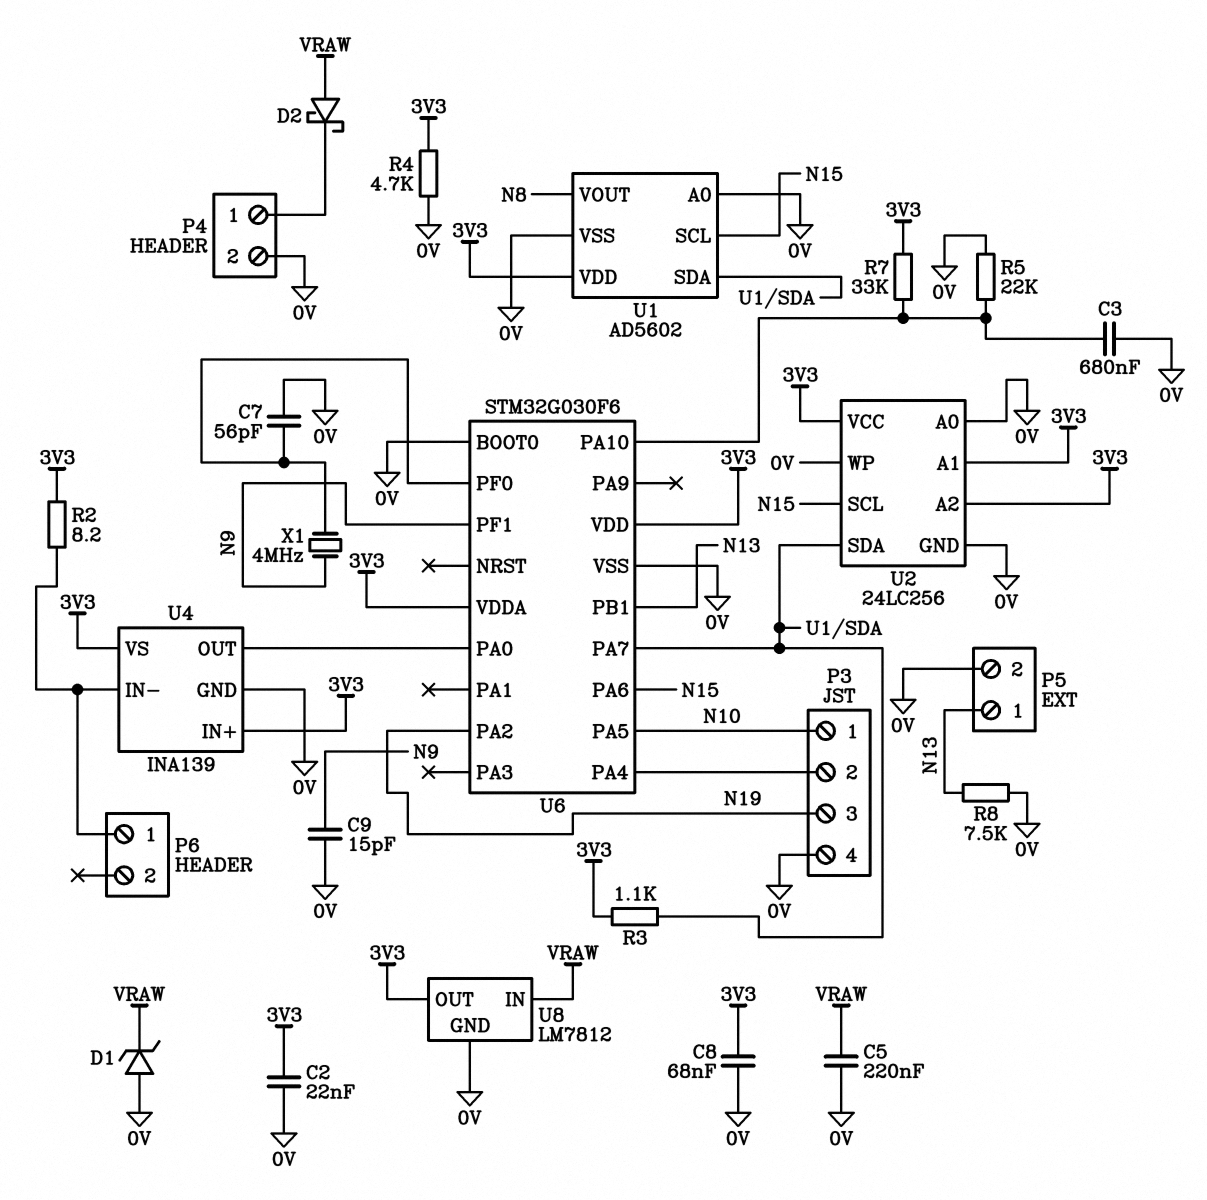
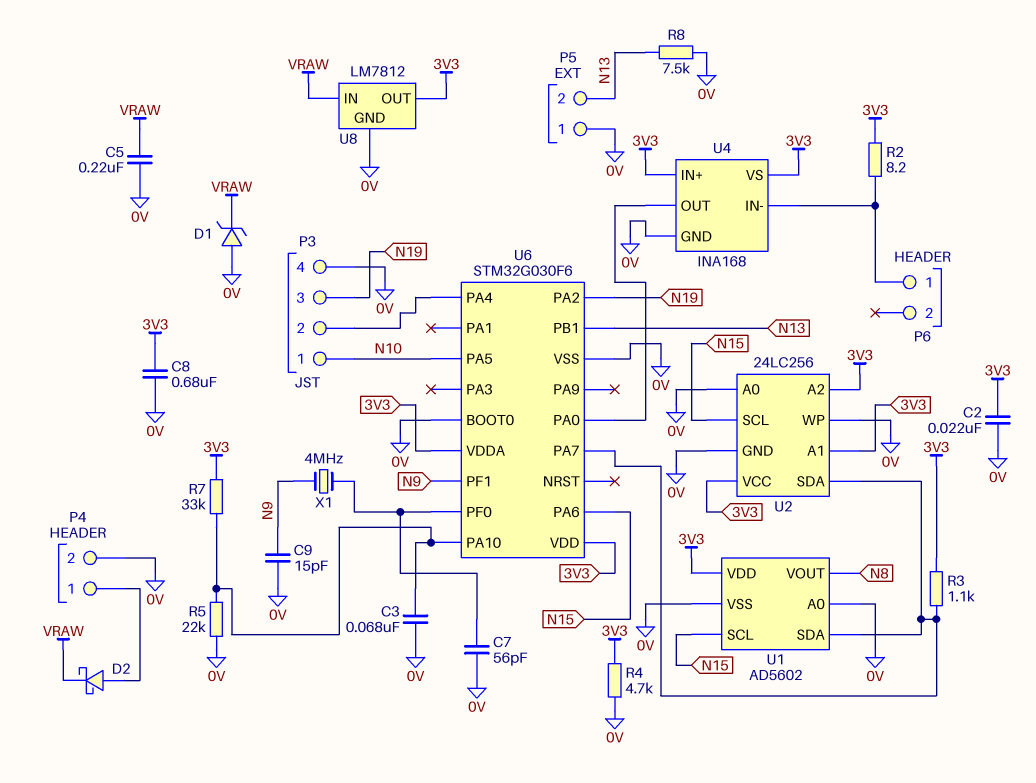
C3: 680nF (0V, U6/PA10) -> 68nF (0V, U6/PA10)
C8: 68nF (0V, 3V3) -> 680nF (0V, 3V3)
D2: schottky (A VRAW, K P4/1) -> schottky (A P4/1, K VRAW)
P5 pin 1: N13 -> 0V
P5 pin 2: 0V -> N13
U4: INA139 -> INA168

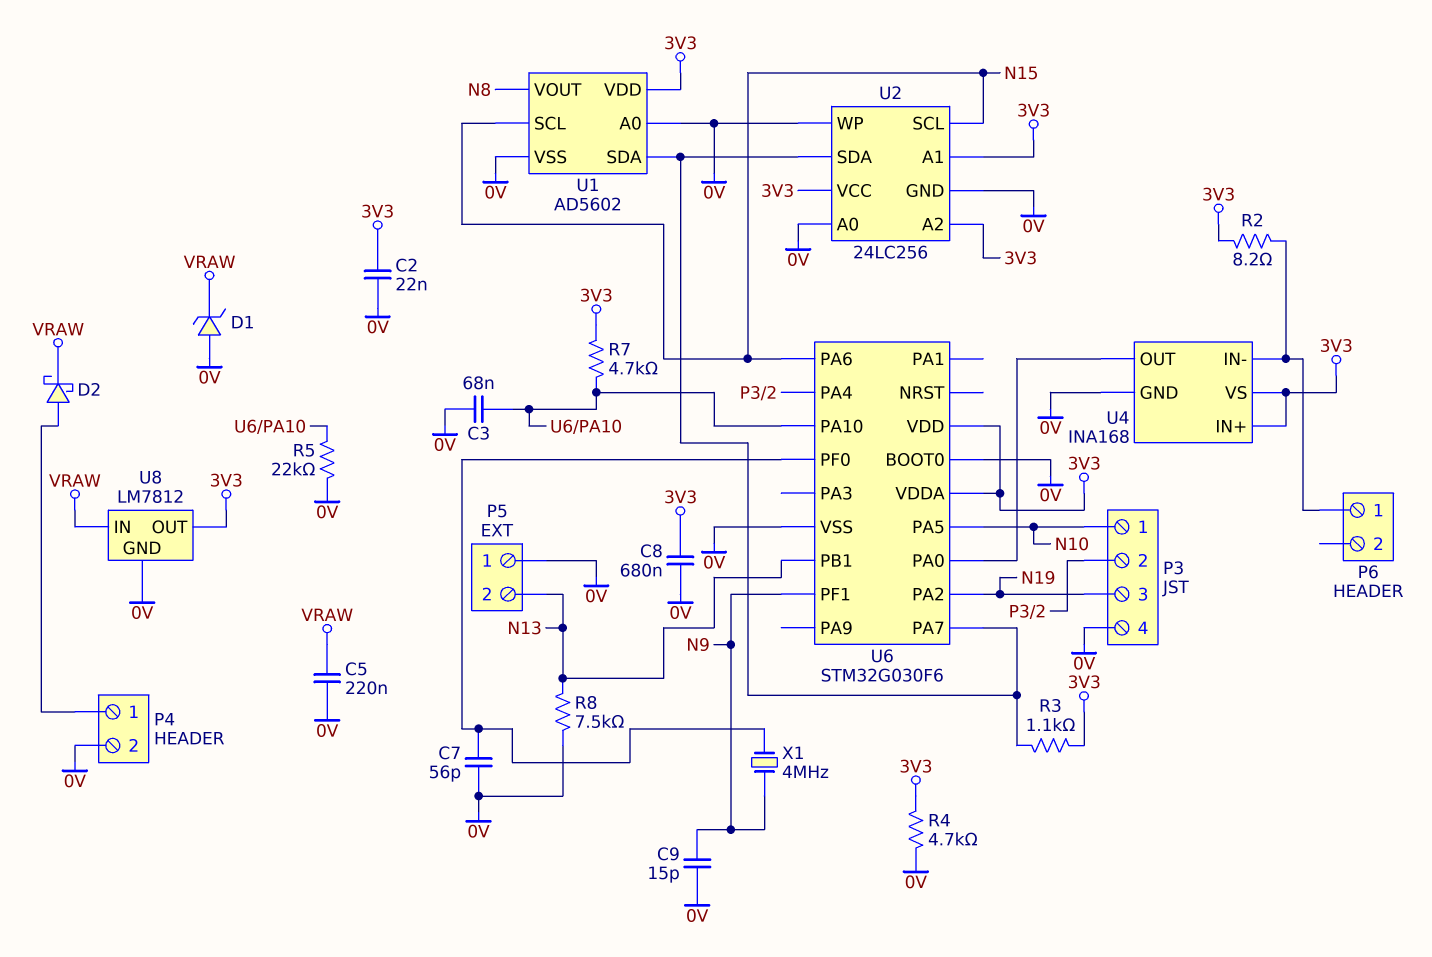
R7: 33k (3V3, U6/PA10) -> 4.7k (3V3, U6/PA10)

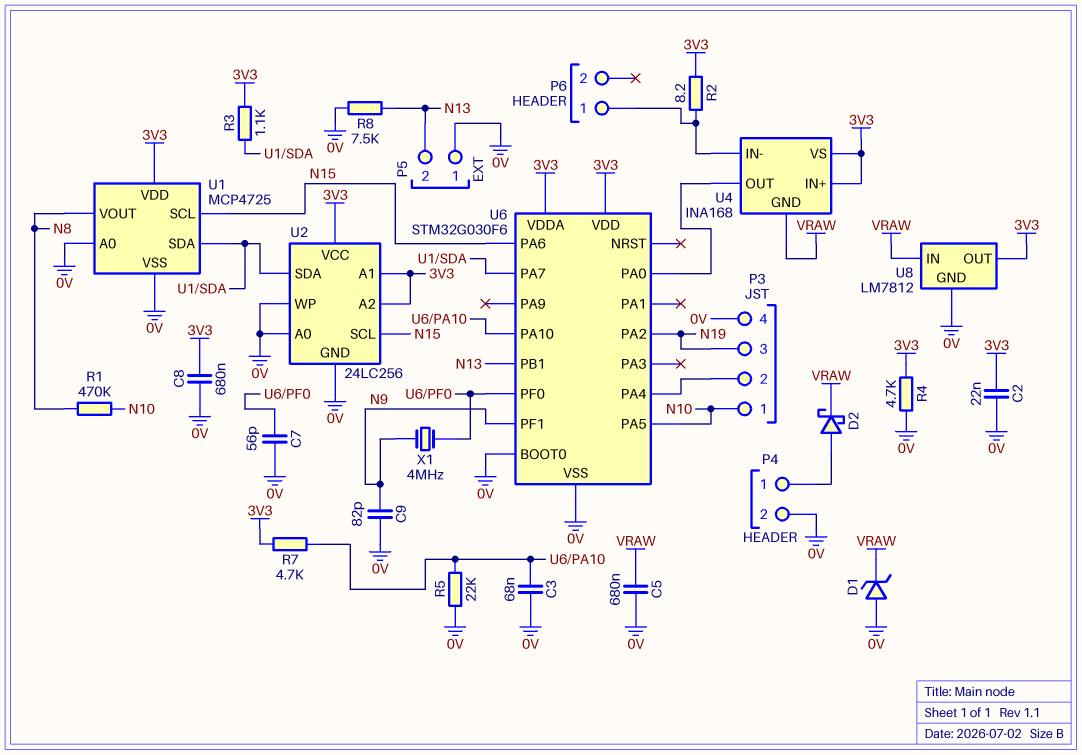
C5: 220nF (0V, VRAW) -> 680nF (0V, VRAW)
C9: 15pF (0V, N9) -> 82pF (0V, N9)
R1: none -> 470k (N8, N10)
U1: AD5602 -> MCP4725
U4 pin GND: 0V -> VRAW

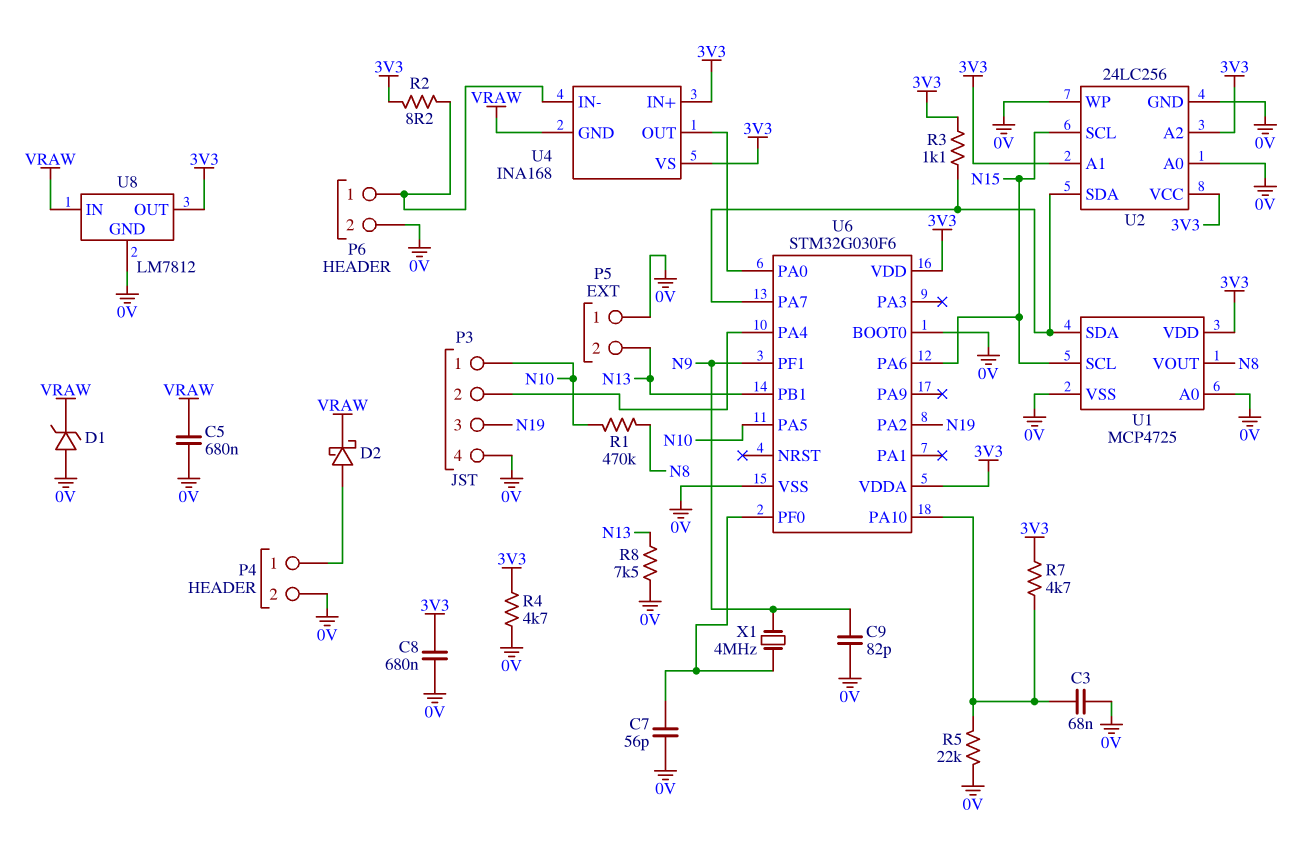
C2: 22nF (0V, 3V3) -> none
P6 pin 2: none -> 0V

